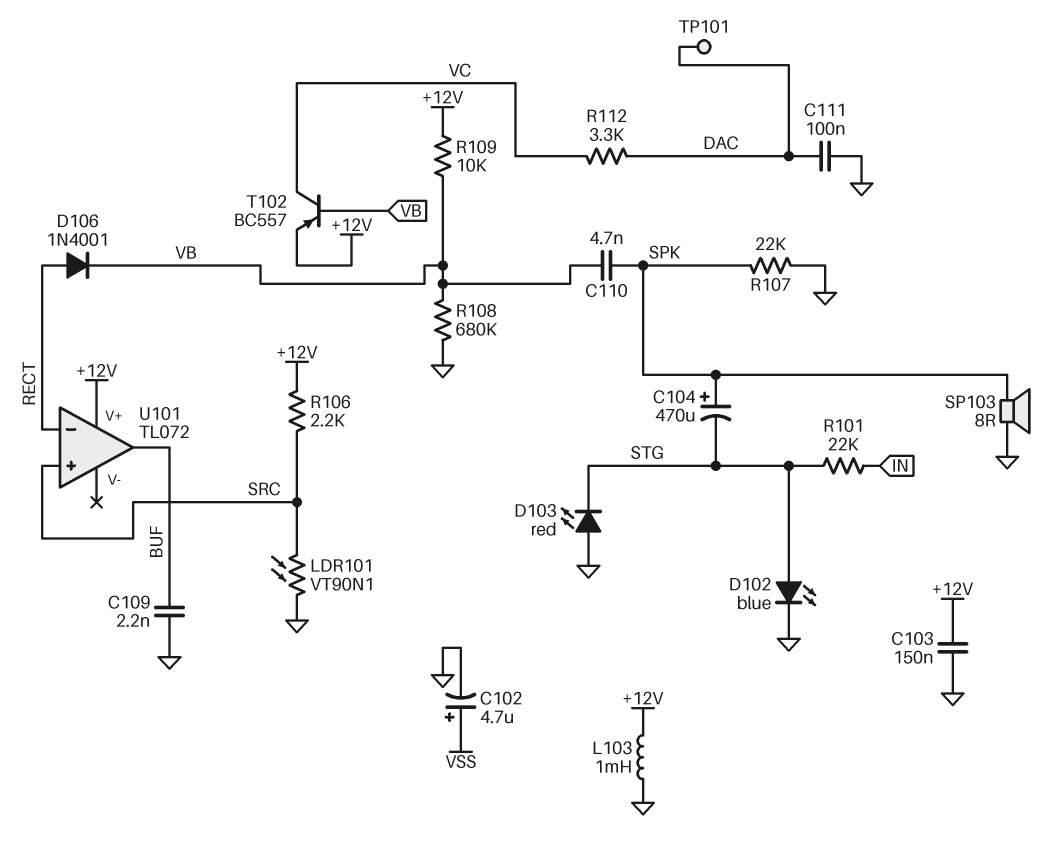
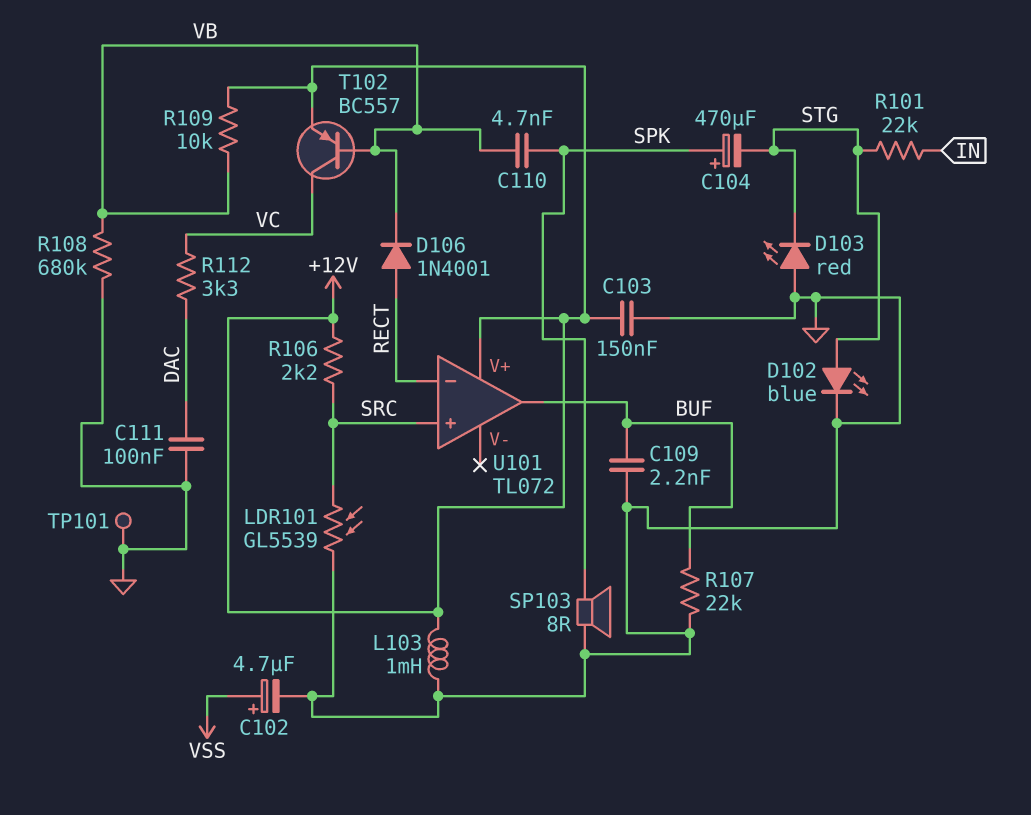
LDR101: VT90N1 (GND, SRC) -> GL5539 (GND, SRC)
R107: 22k (GND, SPK) -> 22k (BUF, GND)
TP101: test point (DAC) -> test point (GND)

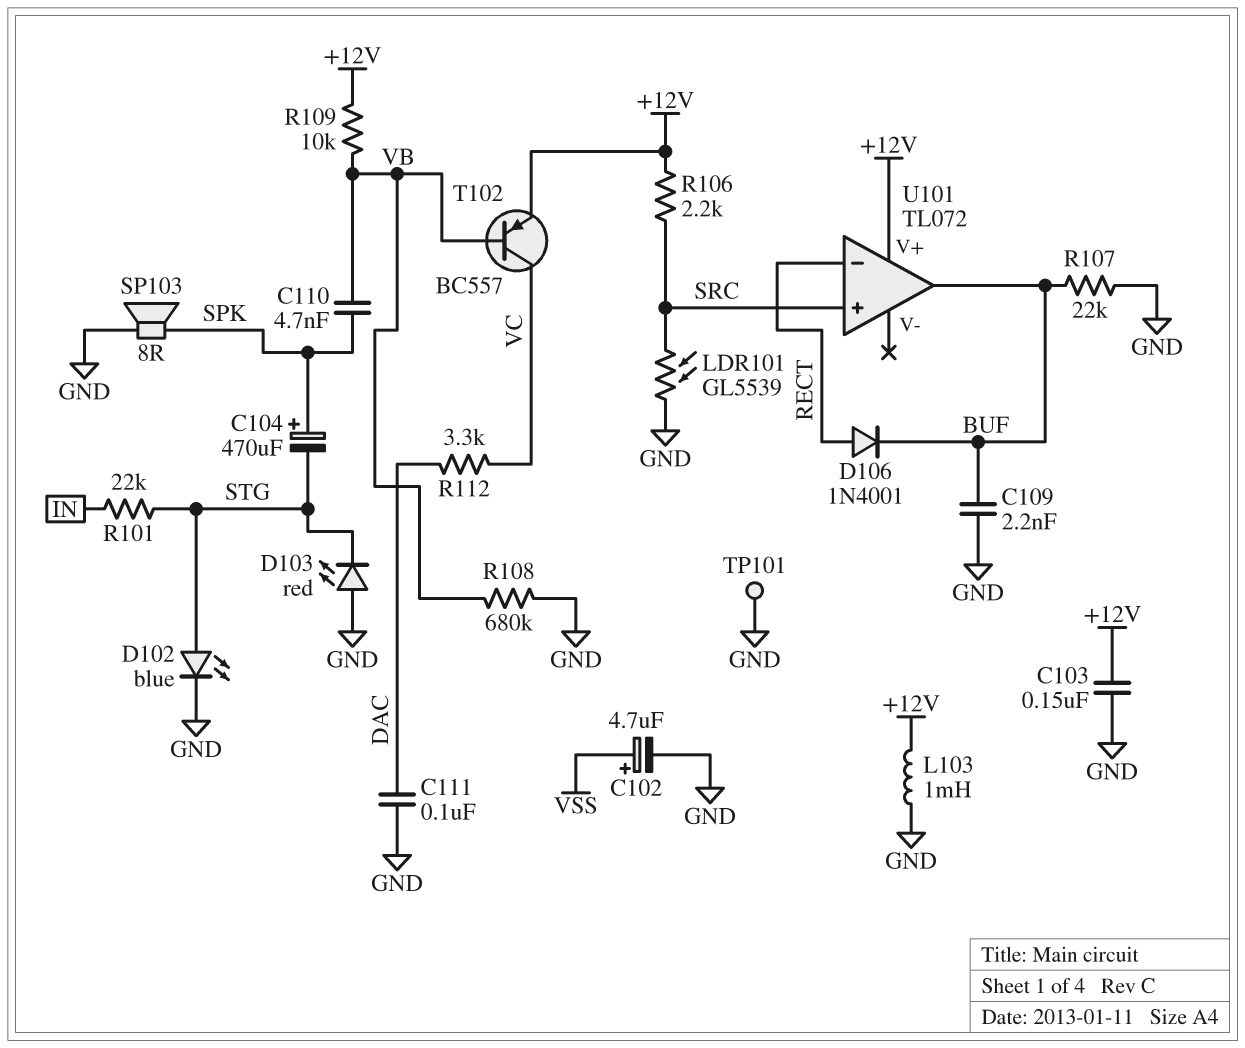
D106: diode 1N4001 (A RECT, K VB) -> diode 1N4001 (A RECT, K BUF)

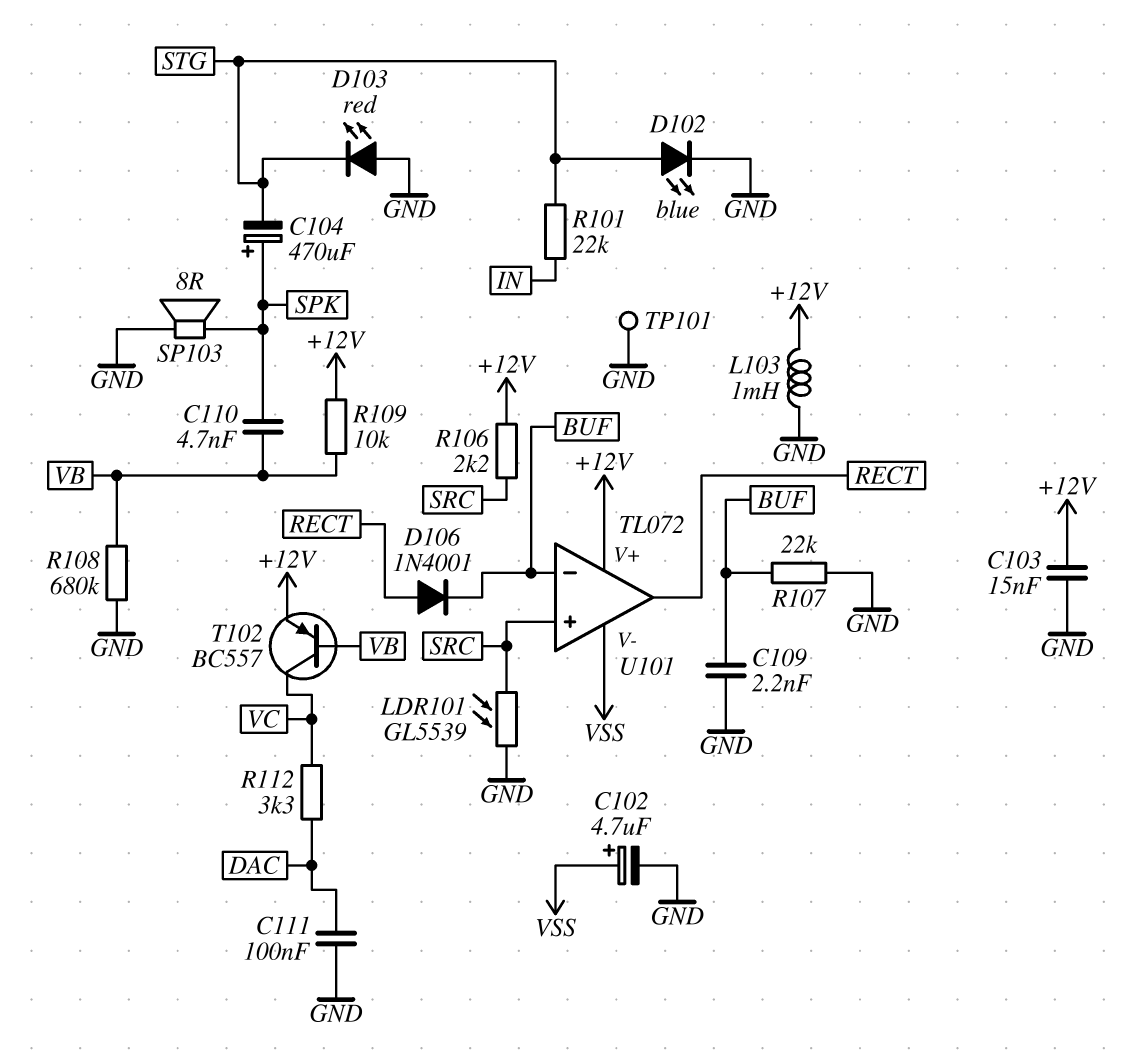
C103: 150nF (+12V, GND) -> 15nF (+12V, GND)
U101 pin V-: none -> VSS
U101 pin in-: RECT -> BUF
U101 pin out: BUF -> RECT

